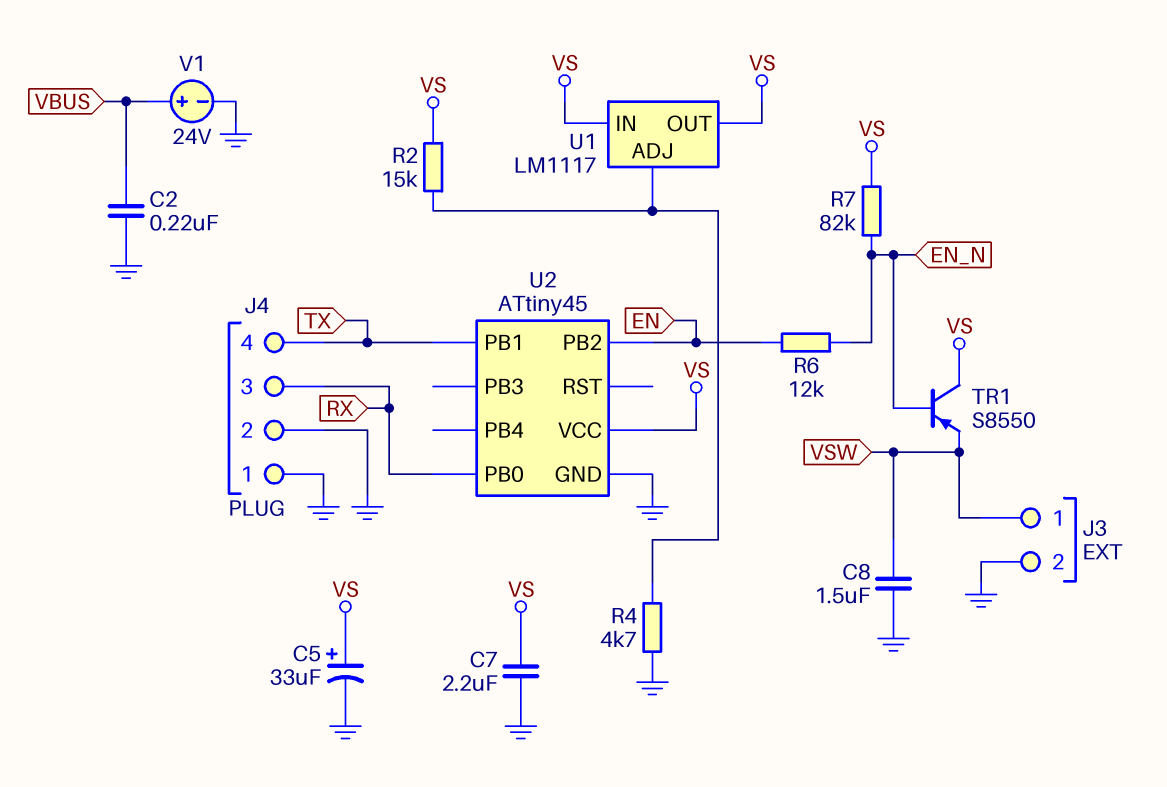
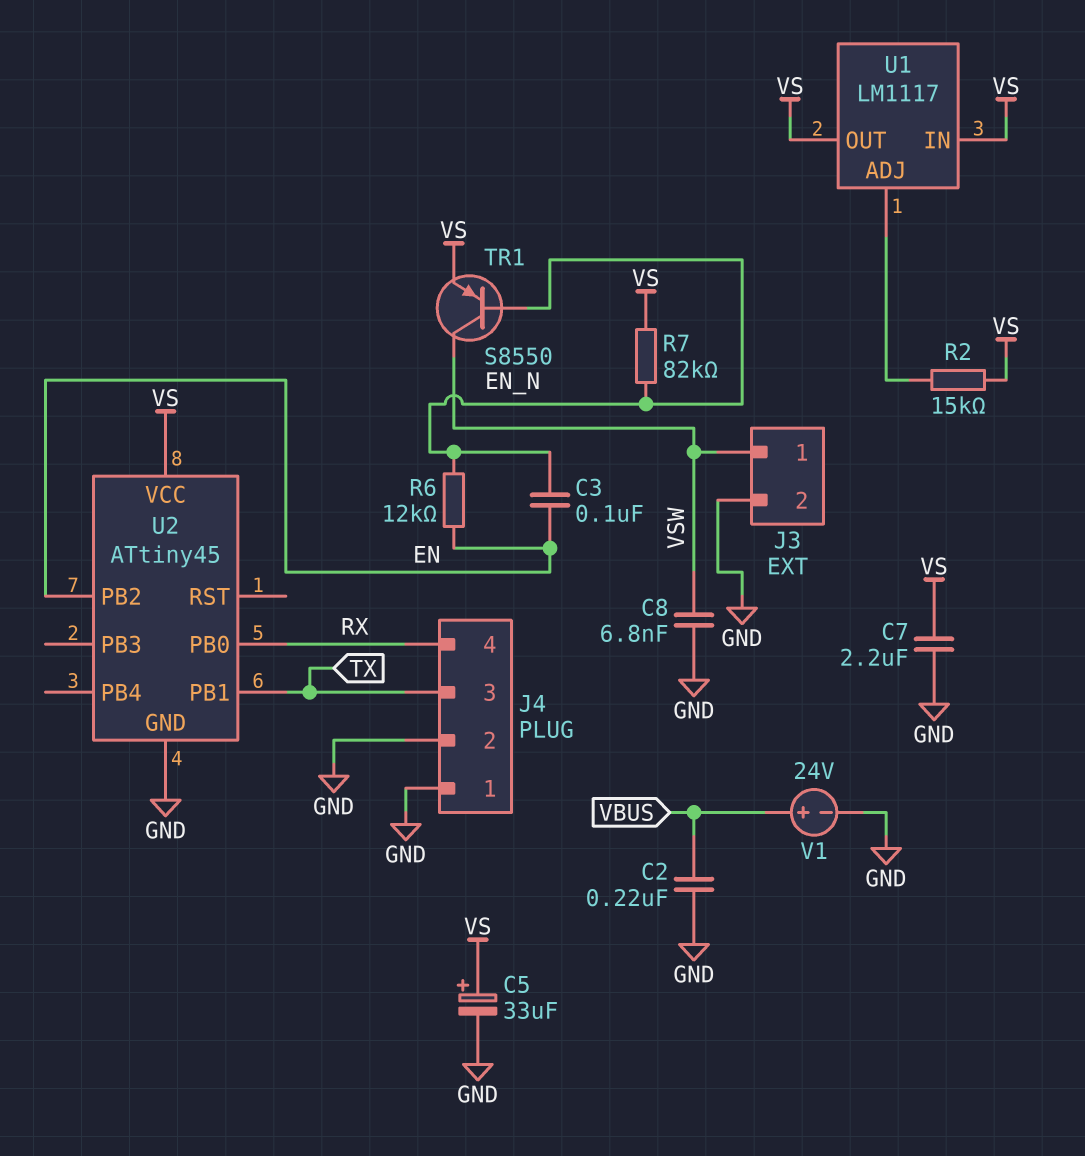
C3: none -> 100nF (EN, EN_N)
C8: 1.5uF (GND, VSW) -> 6.8nF (GND, VSW)
J4 pin 3: RX -> TX
J4 pin 4: TX -> RX
R4: 4.7k (GND, U1/ADJ) -> none
TR1: PNP S8550 (B EN_N, C VS, E VSW) -> PNP S8550 (B EN_N, C VSW, E VS)

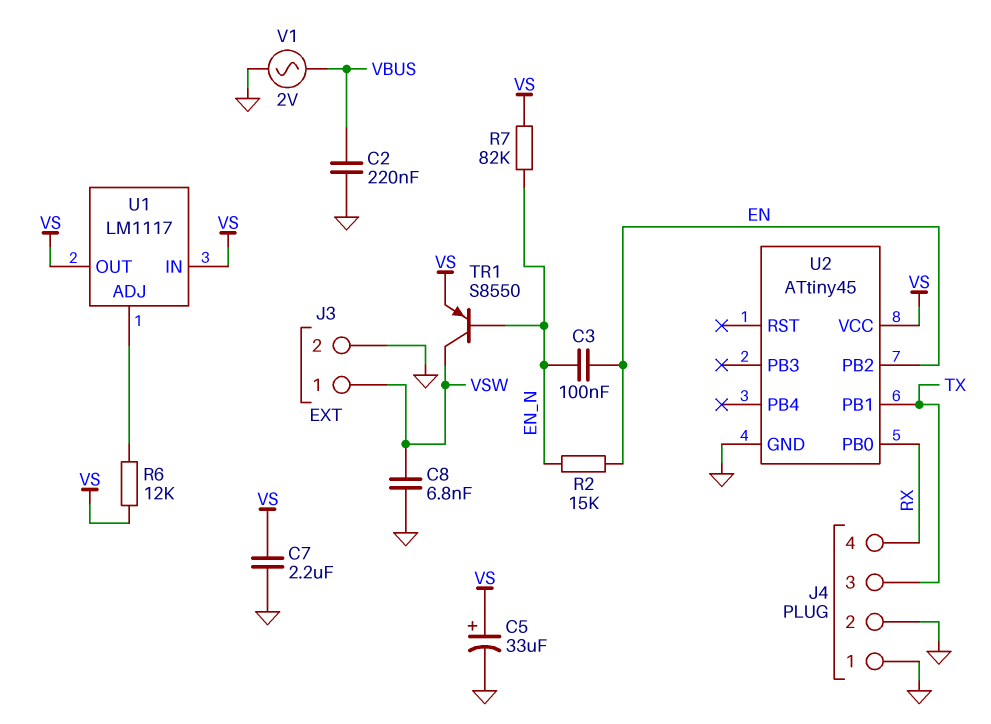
R2: 15k (U1/ADJ, VS) -> 15k (EN, EN_N)
R6: 12k (EN, EN_N) -> 12k (U1/ADJ, VS)
V1: 24V (plus VBUS, minus GND) -> AC 2V (GND, VBUS)

